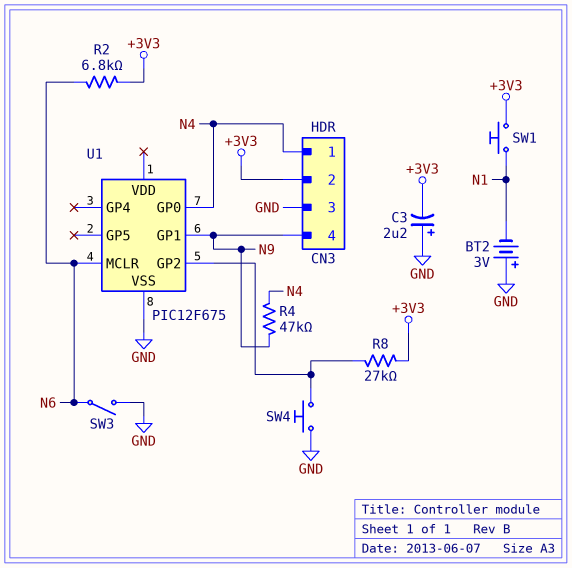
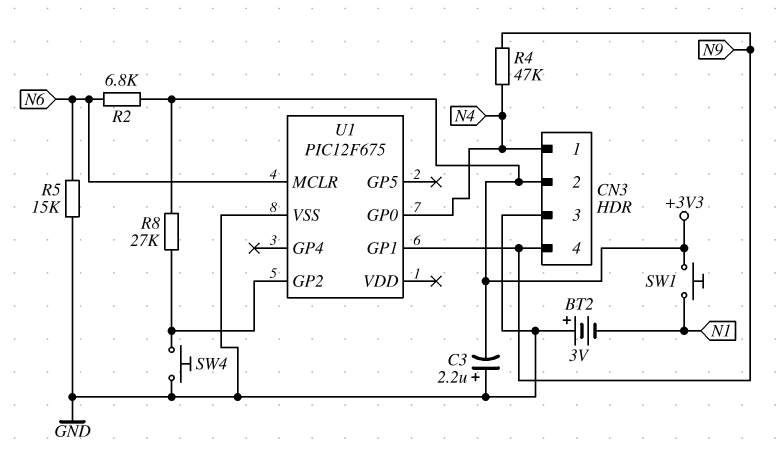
R5: none -> 15k (GND, N6)
SW3: switch (GND, N6) -> none

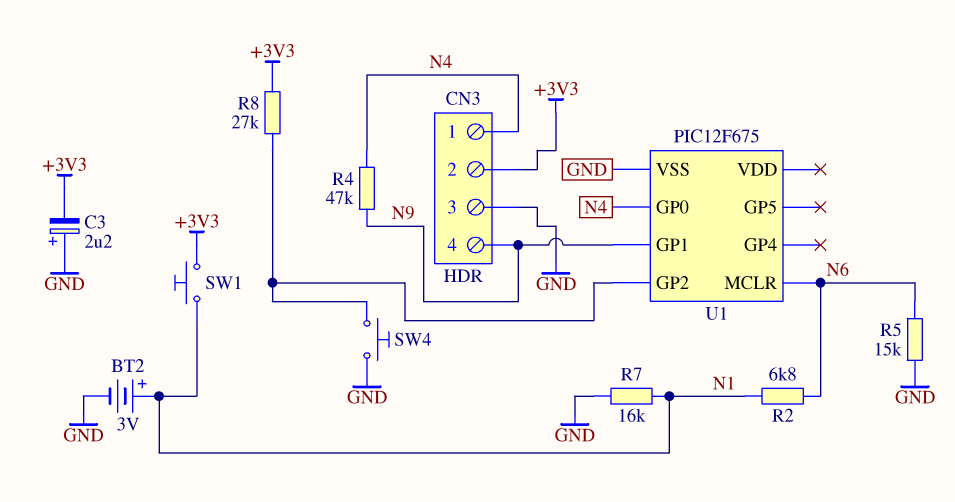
BT2: 3V (plus GND, minus N1) -> 3V (plus N1, minus GND)
R2: 6.8k (+3V3, N6) -> 6.8k (N1, N6)
R7: none -> 16k (GND, N1)

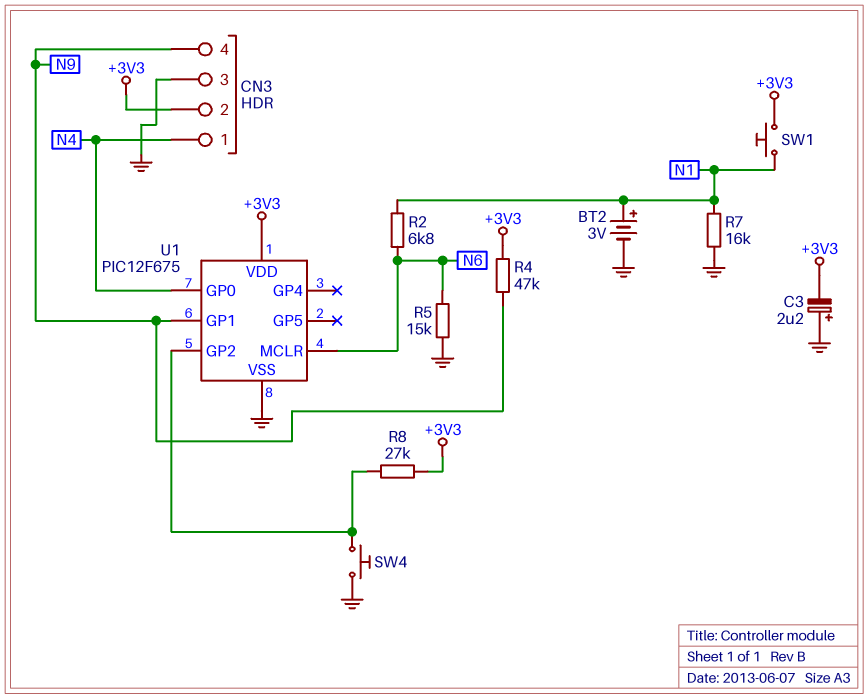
R4: 47k (N4, N9) -> 47k (+3V3, N9)
U1 pin VDD: none -> +3V3

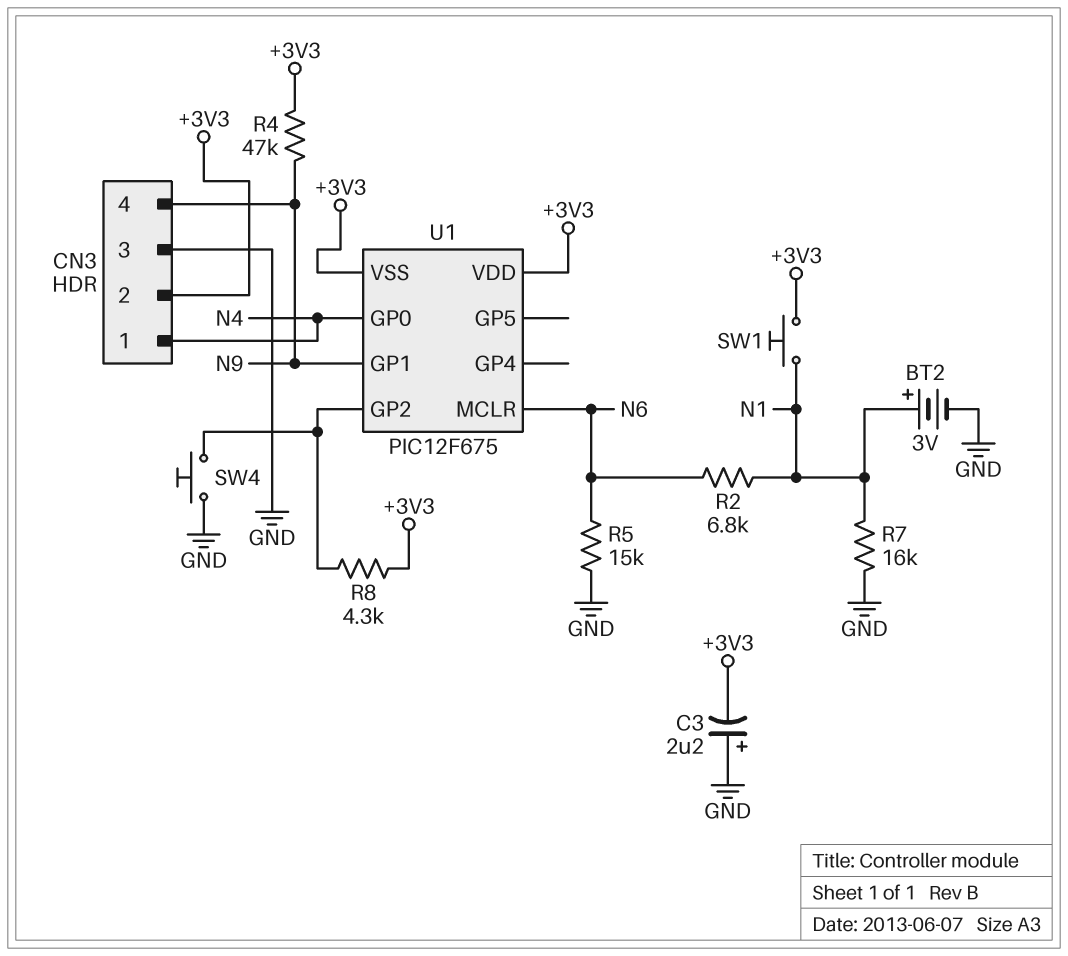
R8: 27k (+3V3, U1/GP2) -> 4.3k (+3V3, U1/GP2)
U1 pin VSS: GND -> +3V3

